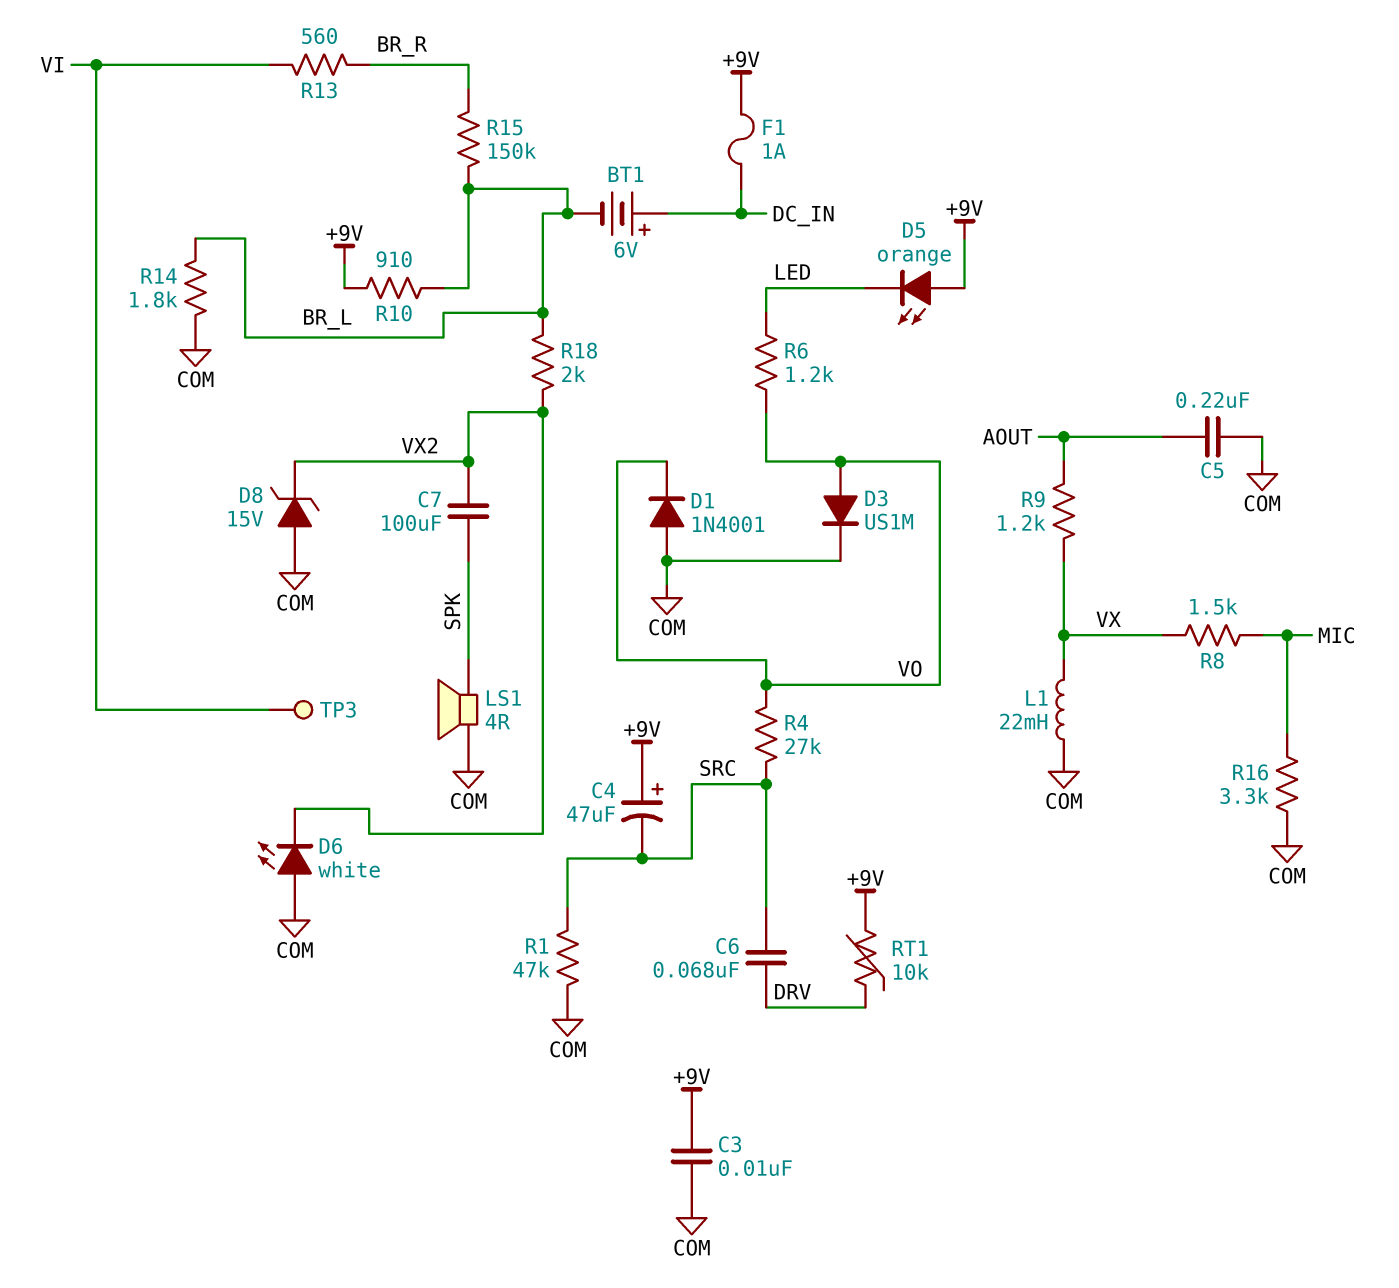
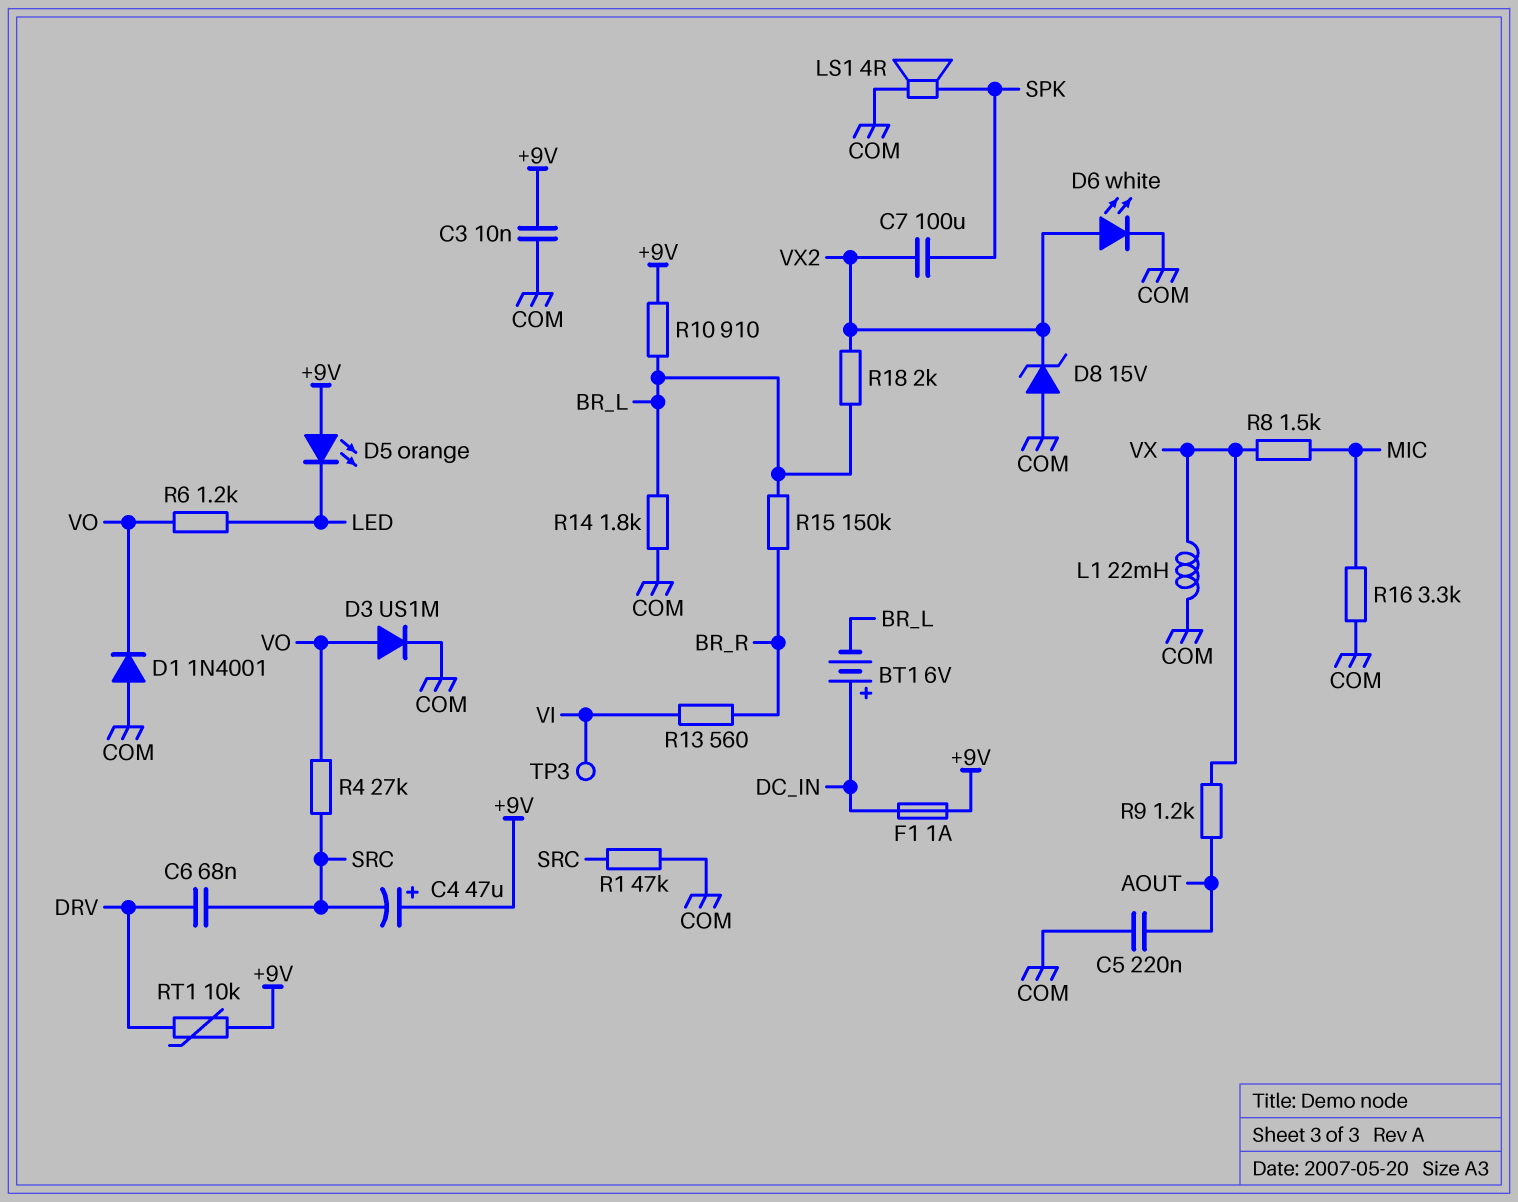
D6: LED white (A COM, K VX2) -> LED white (A VX2, K COM)

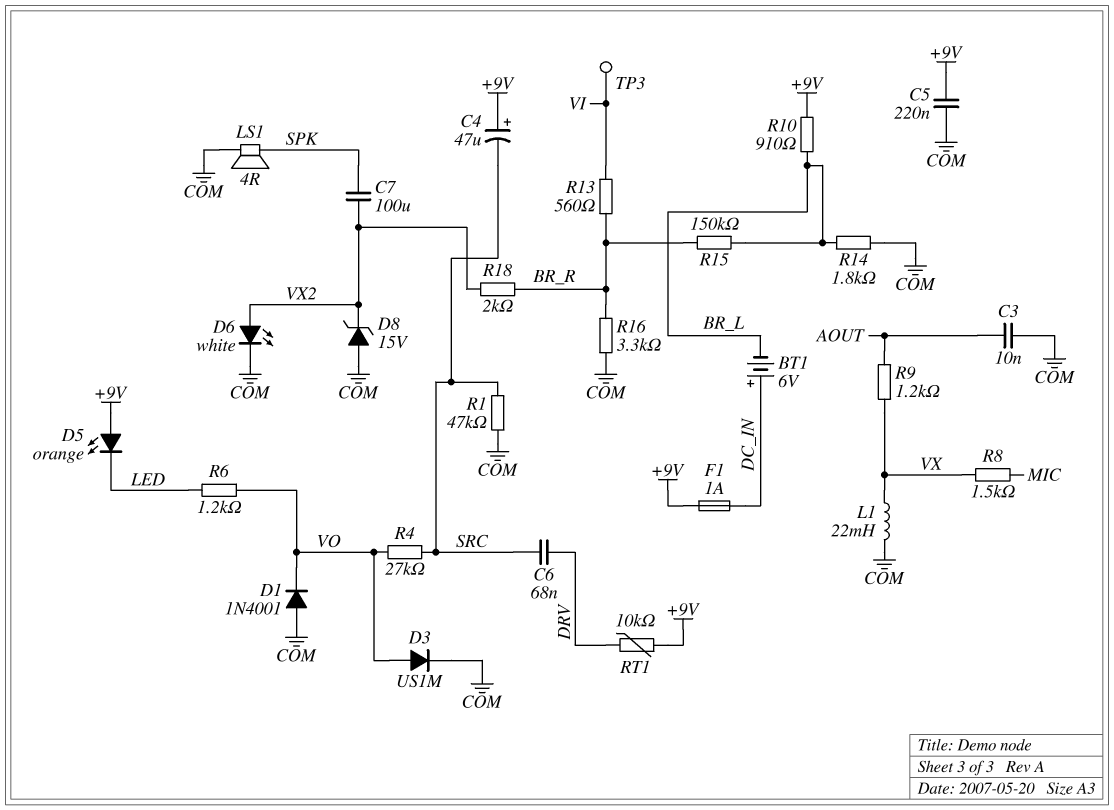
C3: 10nF (+9V, COM) -> 10nF (AOUT, COM)
C5: 220nF (AOUT, COM) -> 220nF (+9V, COM)
R16: 3.3k (COM, MIC) -> 3.3k (BR_R, COM)
R18: 2k (BR_L, VX2) -> 2k (BR_R, VX2)

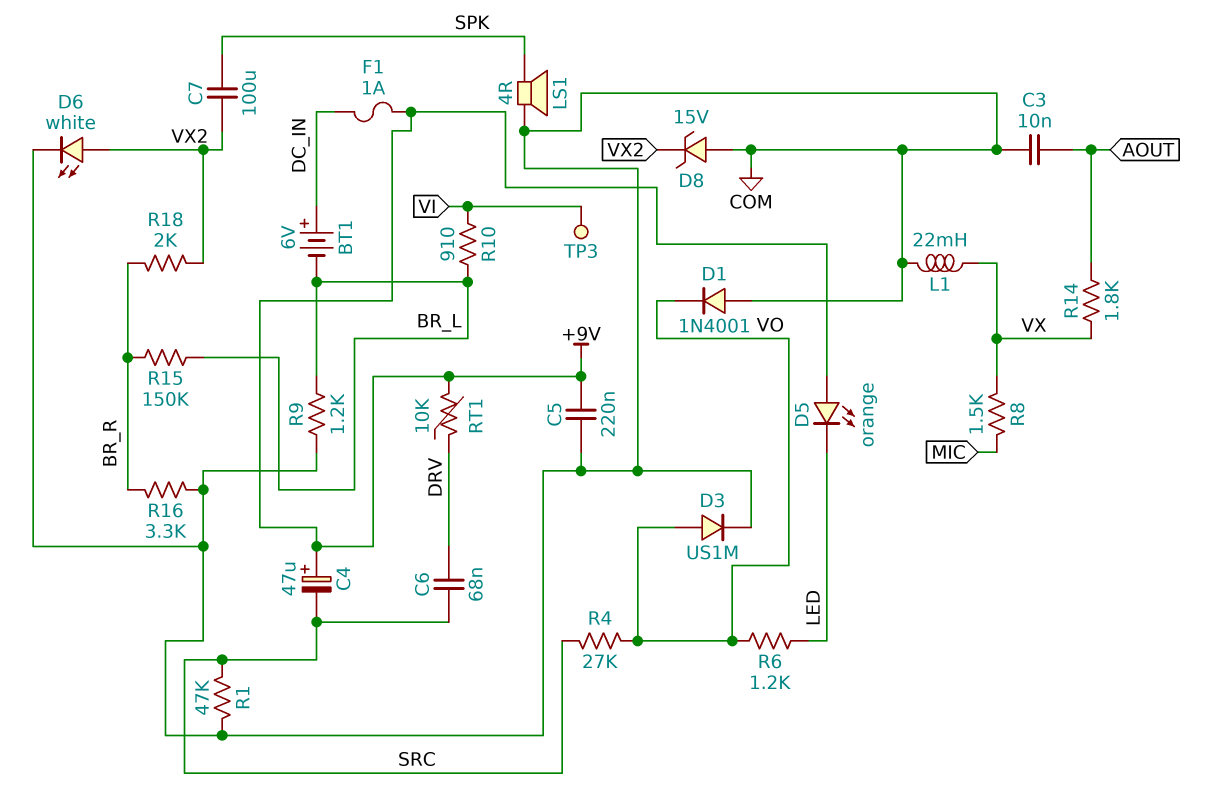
R9: 1.2k (AOUT, VX) -> 1.2k (BR_L, COM)
R10: 910 (+9V, BR_L) -> 910 (BR_L, VI)
R13: 560 (BR_R, VI) -> none
R14: 1.8k (BR_L, COM) -> 1.8k (AOUT, VX)

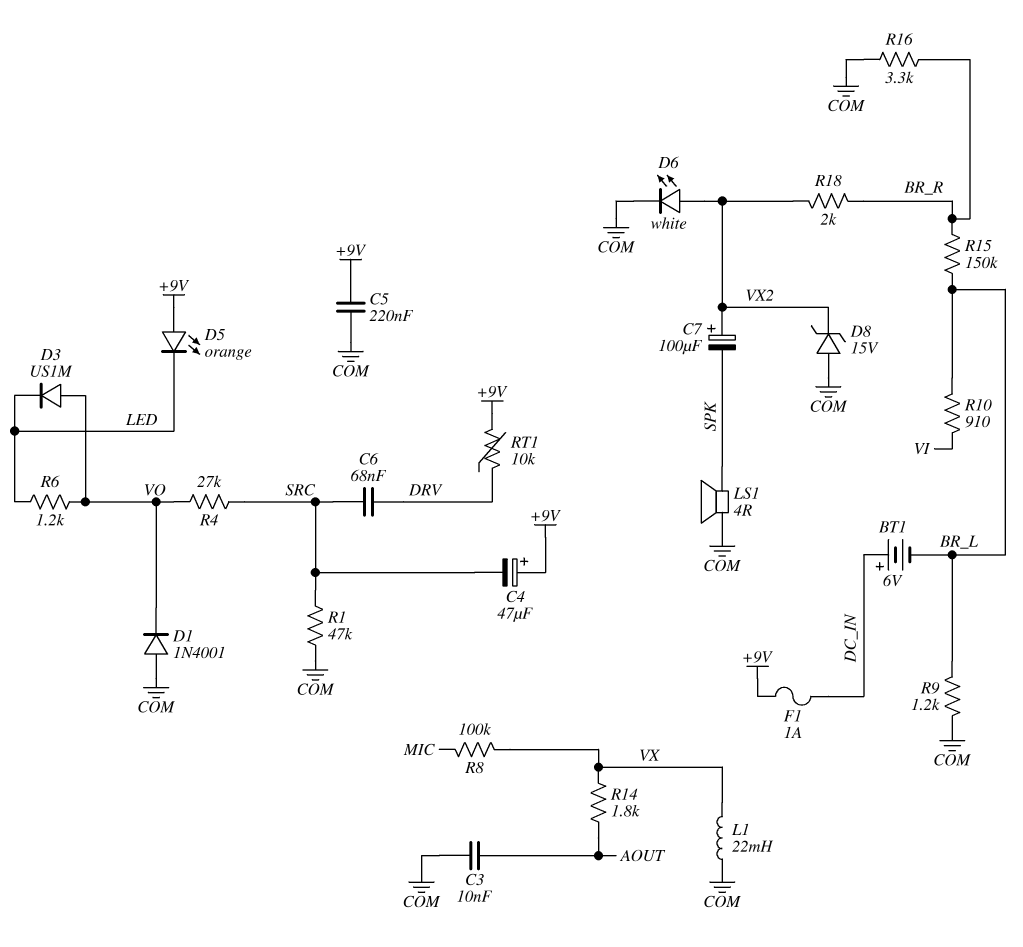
C7: 100uF (SPK, VX2) -> 100uF (plus VX2, minus SPK)
D3: diode US1M (A VO, K COM) -> diode US1M (A VO, K LED)
R8: 1.5k (MIC, VX) -> 100k (MIC, VX)
TP3: test point (VI) -> none

